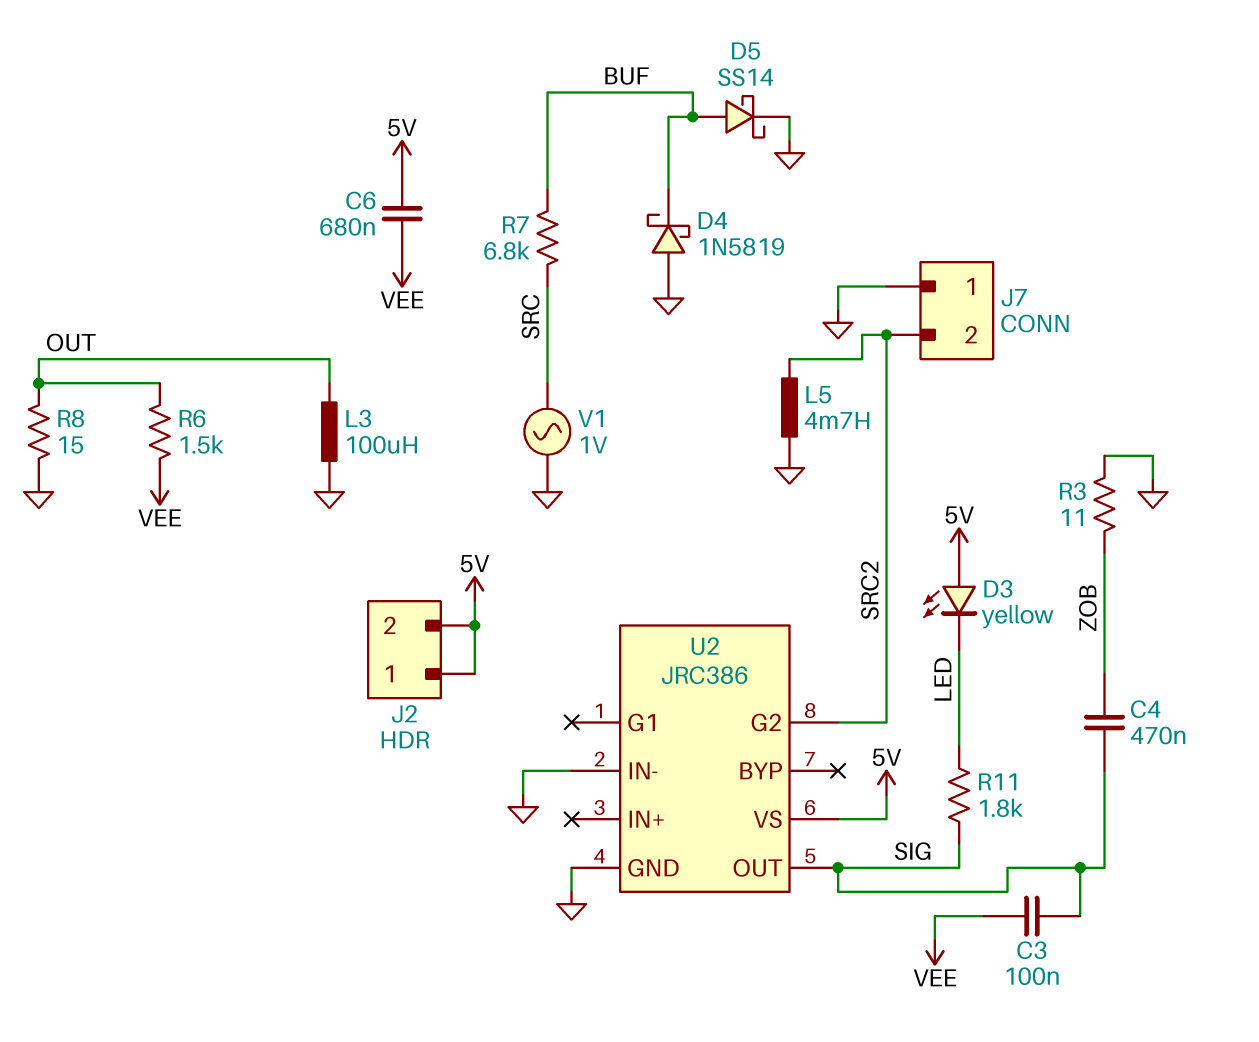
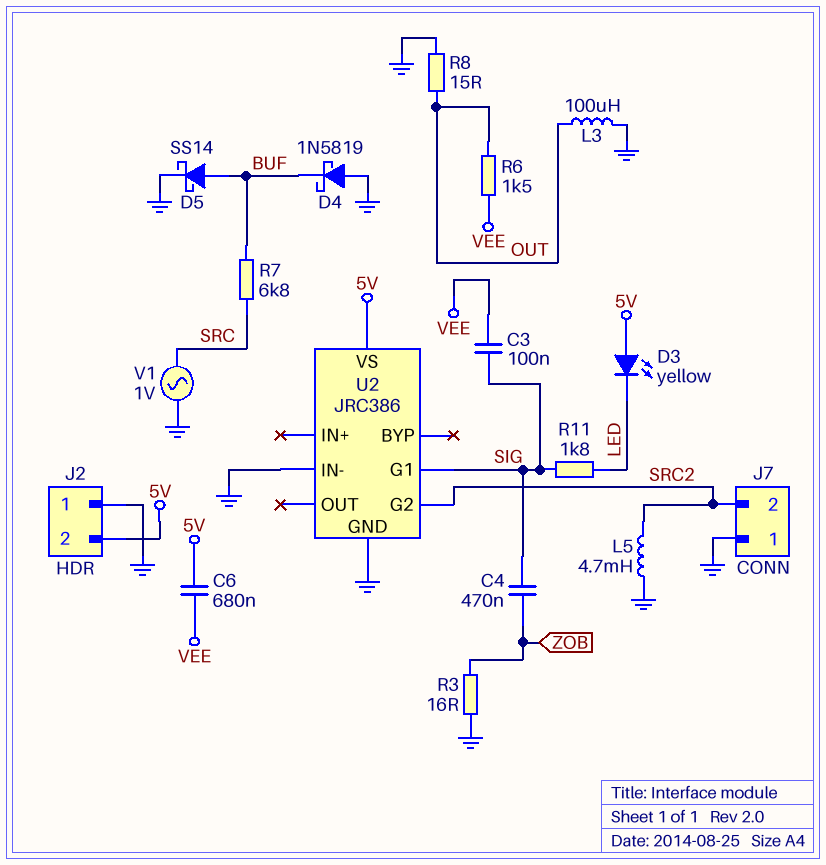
J2 pin 1: 5V -> GND
R3: 11 (GND, ZOB) -> 16 (GND, ZOB)
U2 pin G1: none -> SIG
U2 pin OUT: SIG -> none

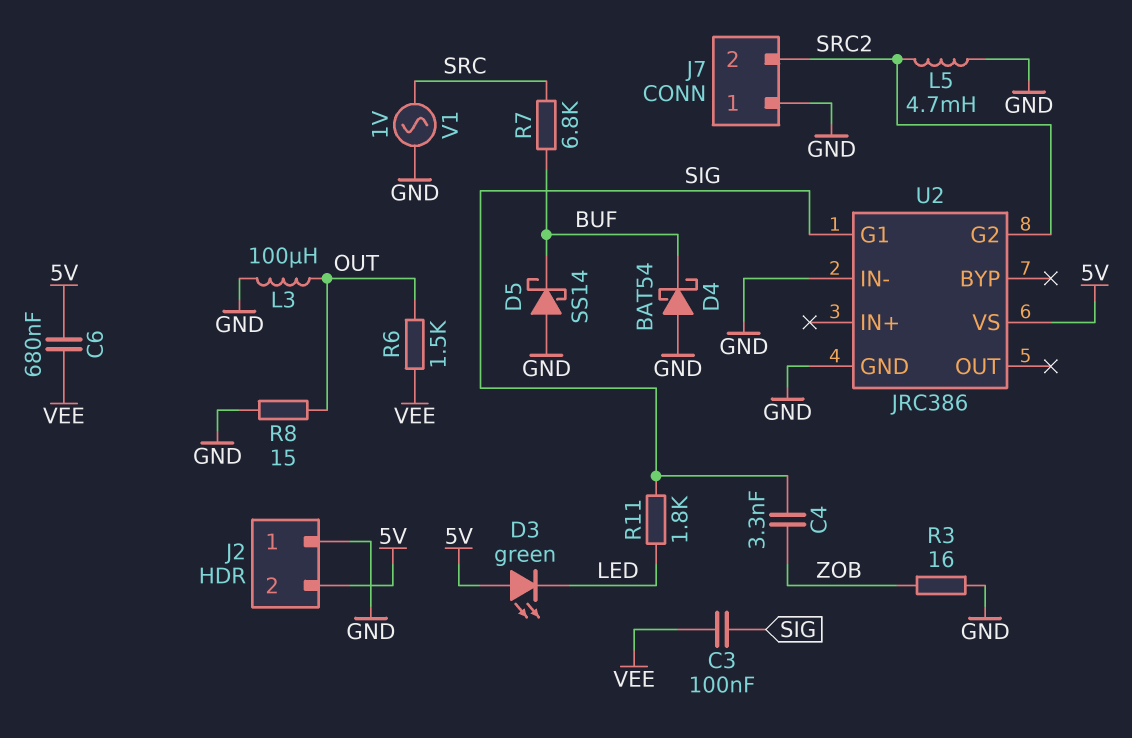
C4: 470nF (SIG, ZOB) -> 3.3nF (SIG, ZOB)
D3: LED yellow (A 5V, K LED) -> LED green (A 5V, K LED)
D4: schottky 1N5819 (A GND, K BUF) -> schottky BAT54 (A GND, K BUF)
D5: schottky SS14 (A BUF, K GND) -> schottky SS14 (A GND, K BUF)

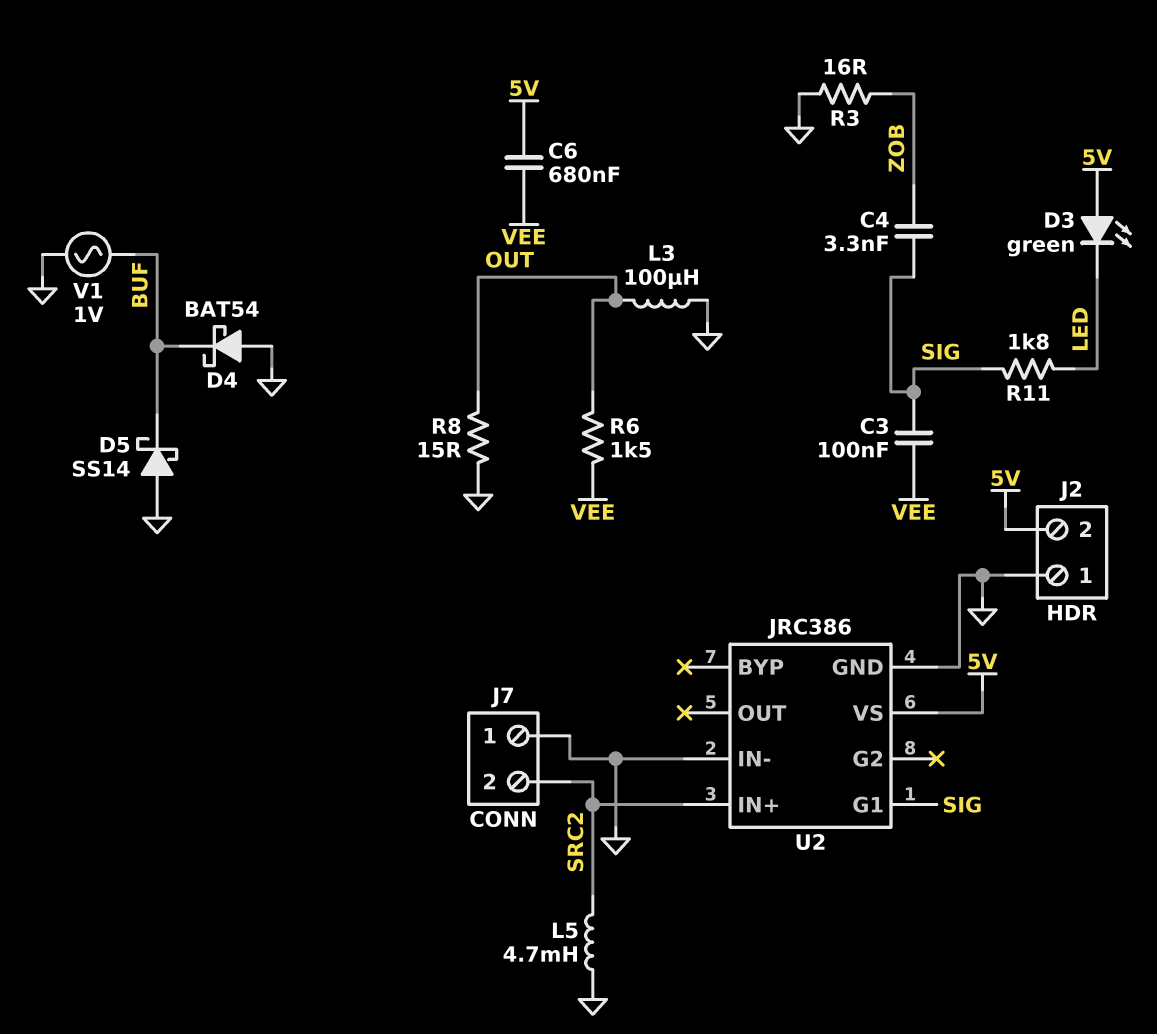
R7: 6.8k (BUF, SRC) -> none
U2 pin G2: SRC2 -> none
U2 pin IN+: none -> SRC2
V1: AC 1V (GND, SRC) -> AC 1V (BUF, GND)

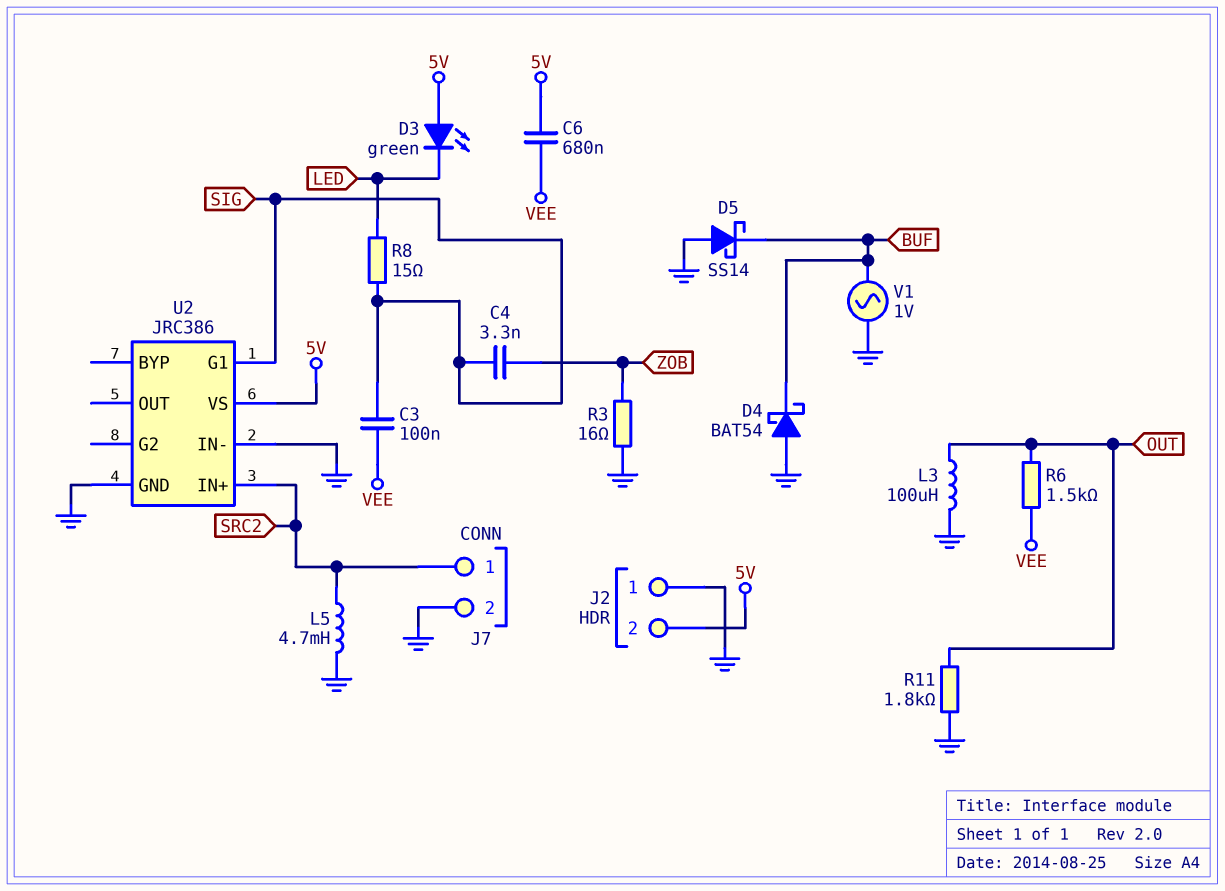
J7 pin 1: GND -> SRC2
J7 pin 2: SRC2 -> GND
R8: 15 (GND, OUT) -> 15 (LED, SIG)
R11: 1.8k (LED, SIG) -> 1.8k (GND, OUT)

